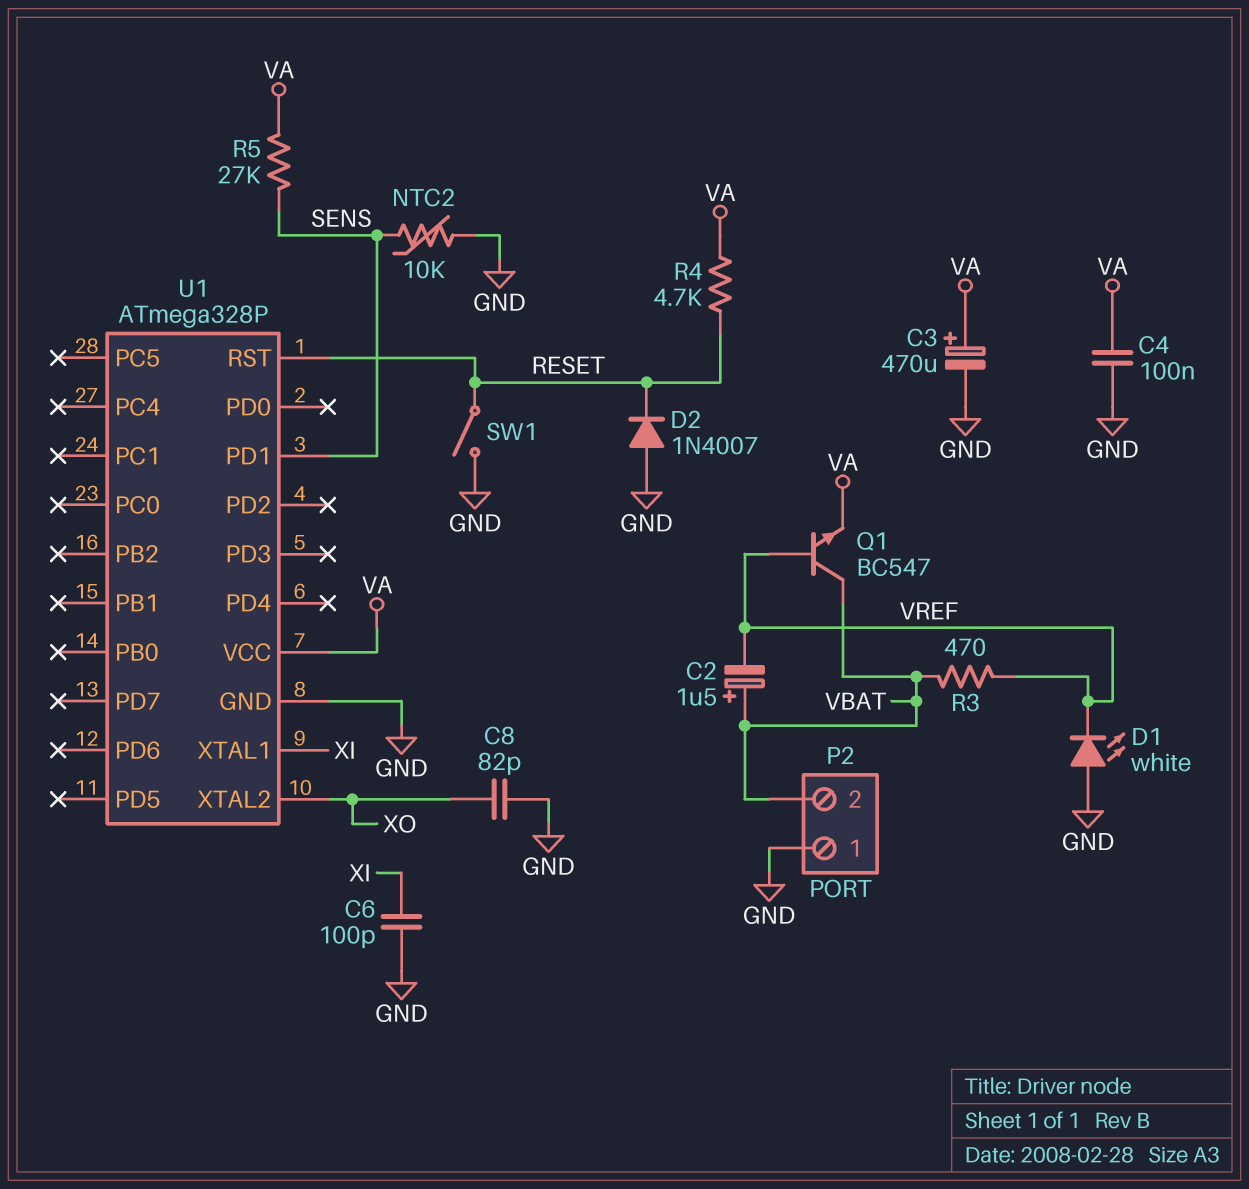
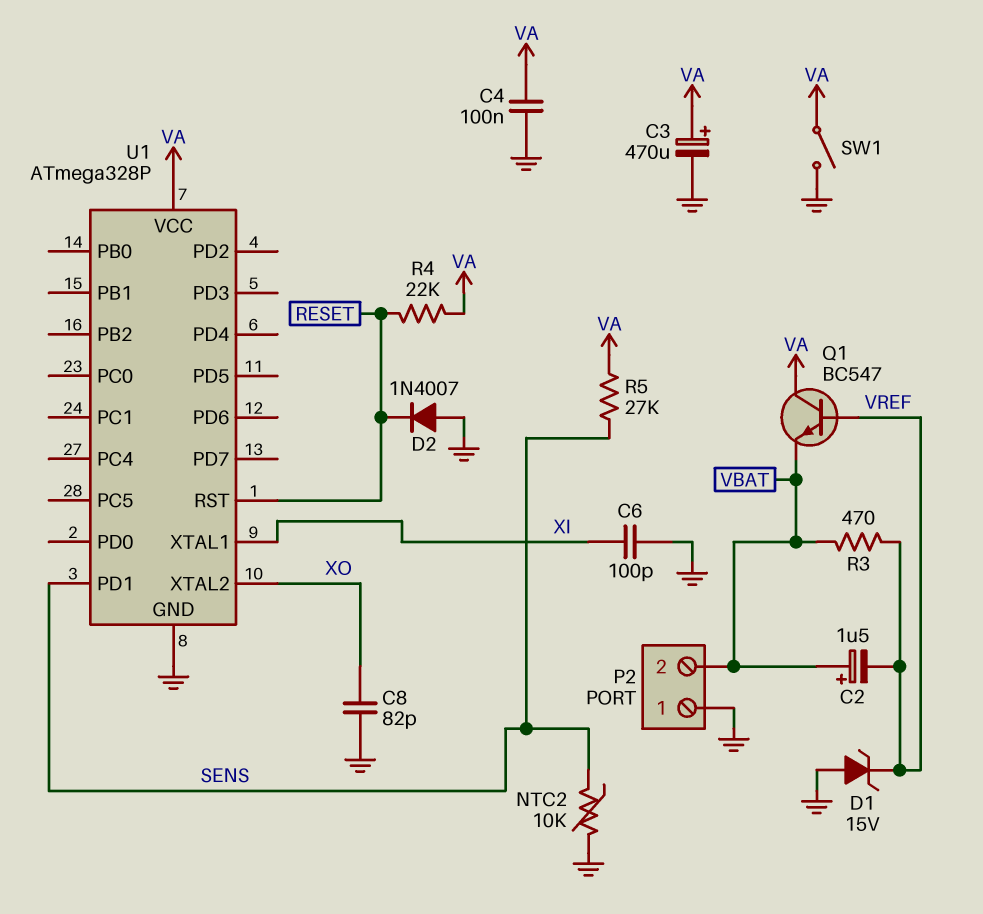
D1: LED white (A GND, K VREF) -> zener 15V (A GND, K VREF)
Q1: NPN BC547 (B VREF, C VBAT, E VA) -> NPN BC547 (B VREF, C VA, E VBAT)
R4: 4.7k (RESET, VA) -> 22k (RESET, VA)
SW1: switch (GND, RESET) -> switch (GND, VA)

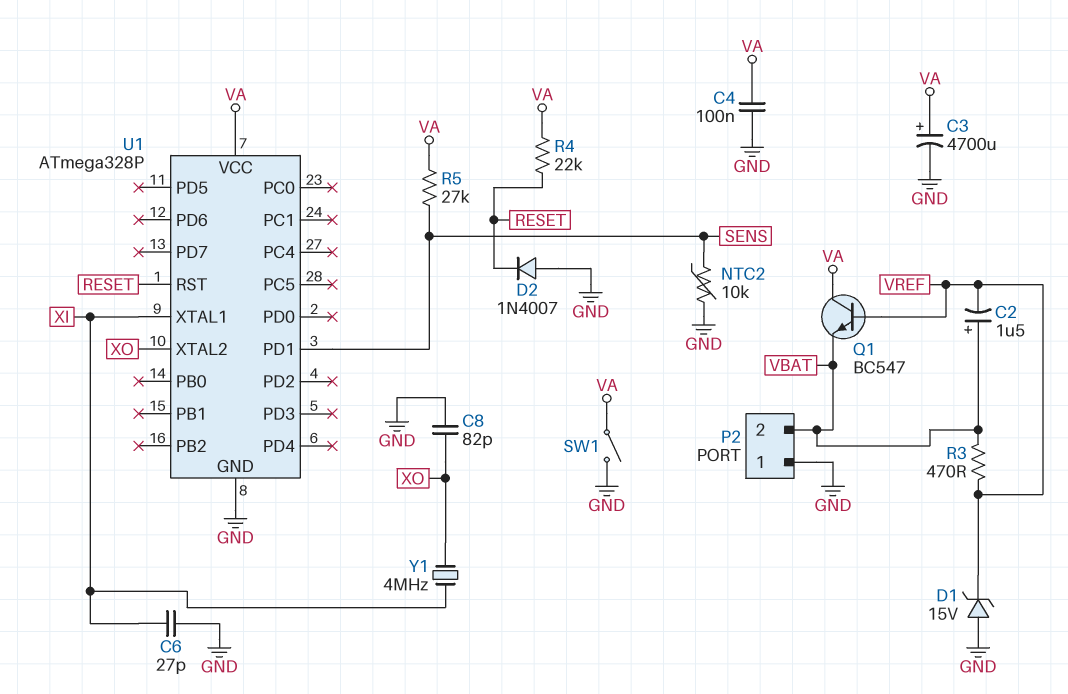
C3: 470uF (plus VA, minus GND) -> 4700uF (plus VA, minus GND)
C6: 100pF (GND, XI) -> 27pF (GND, XI)
Y1: none -> 4MHz (XI, XO)

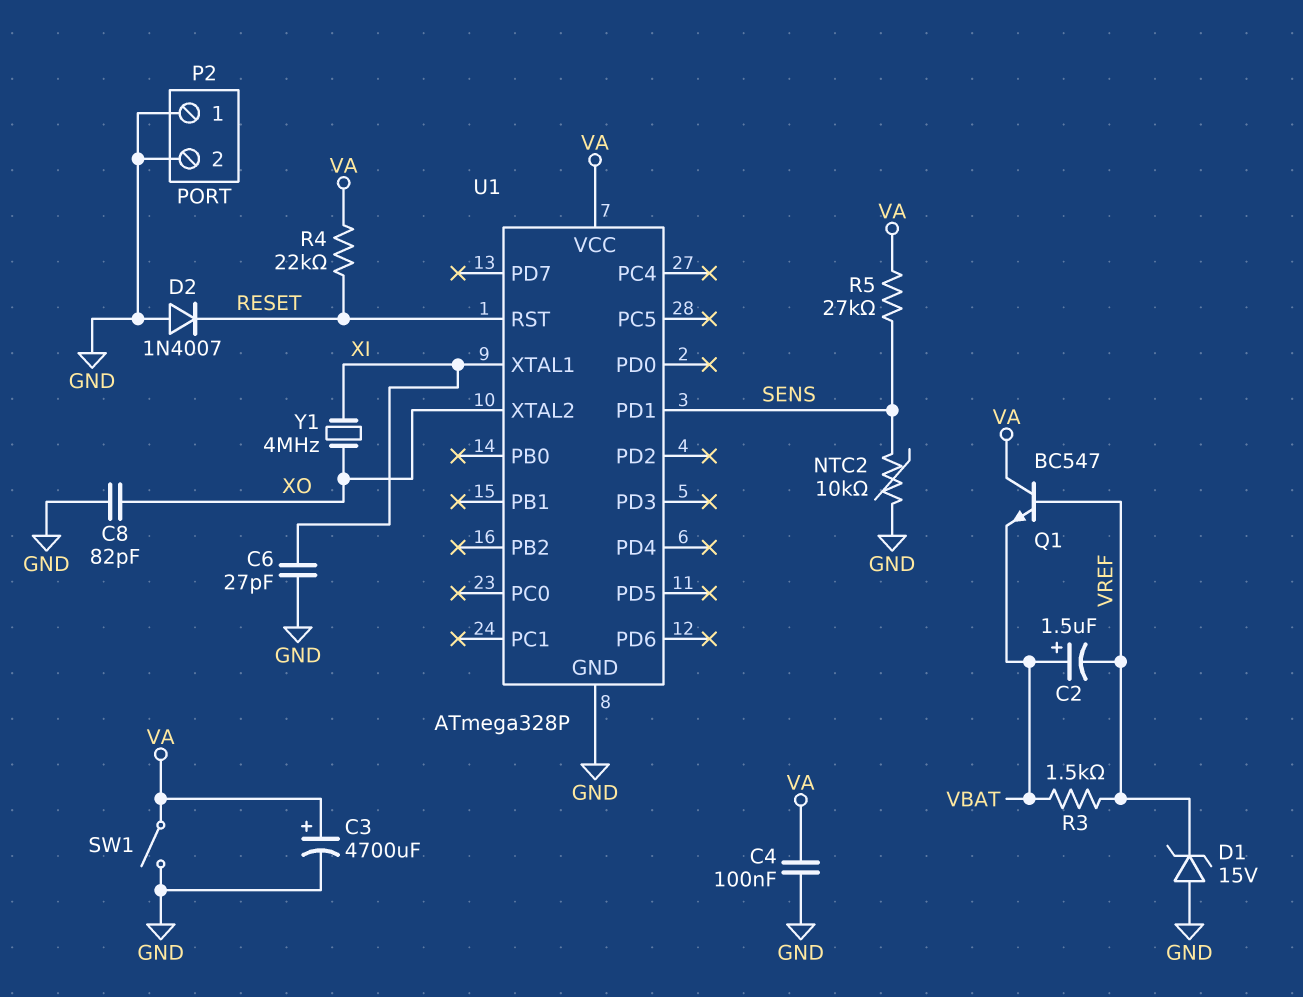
P2 pin 2: VBAT -> GND
R3: 470 (VBAT, VREF) -> 1.5k (VBAT, VREF)

